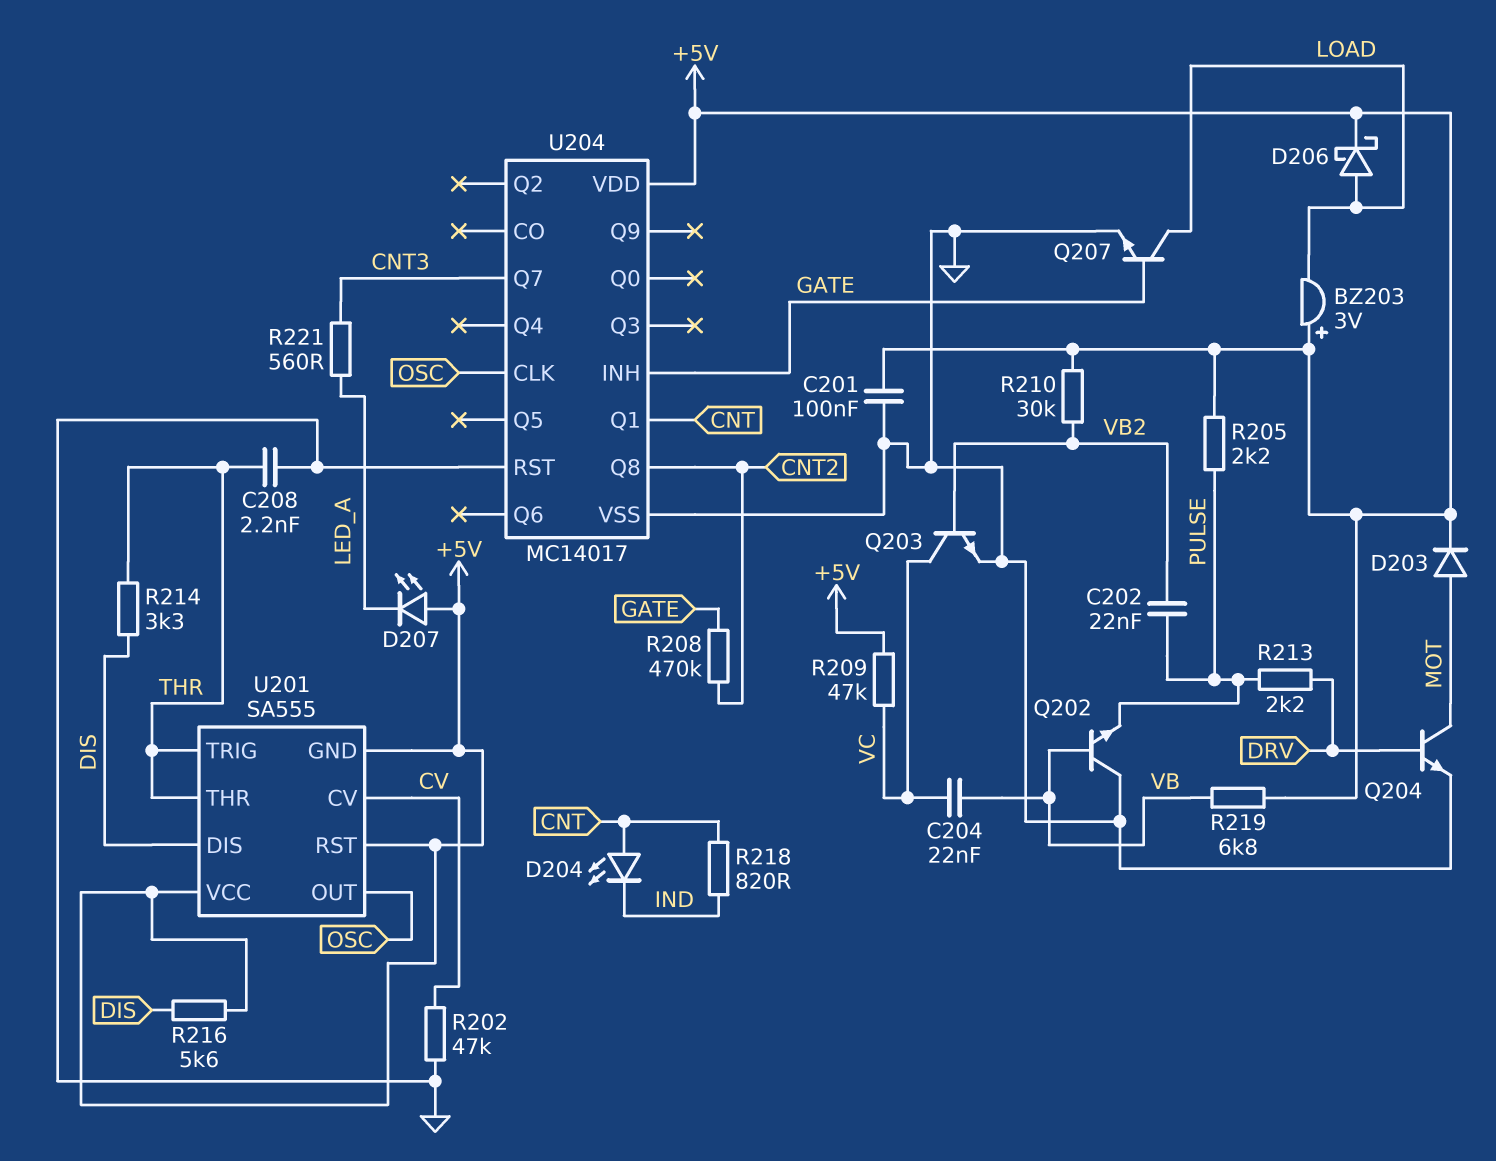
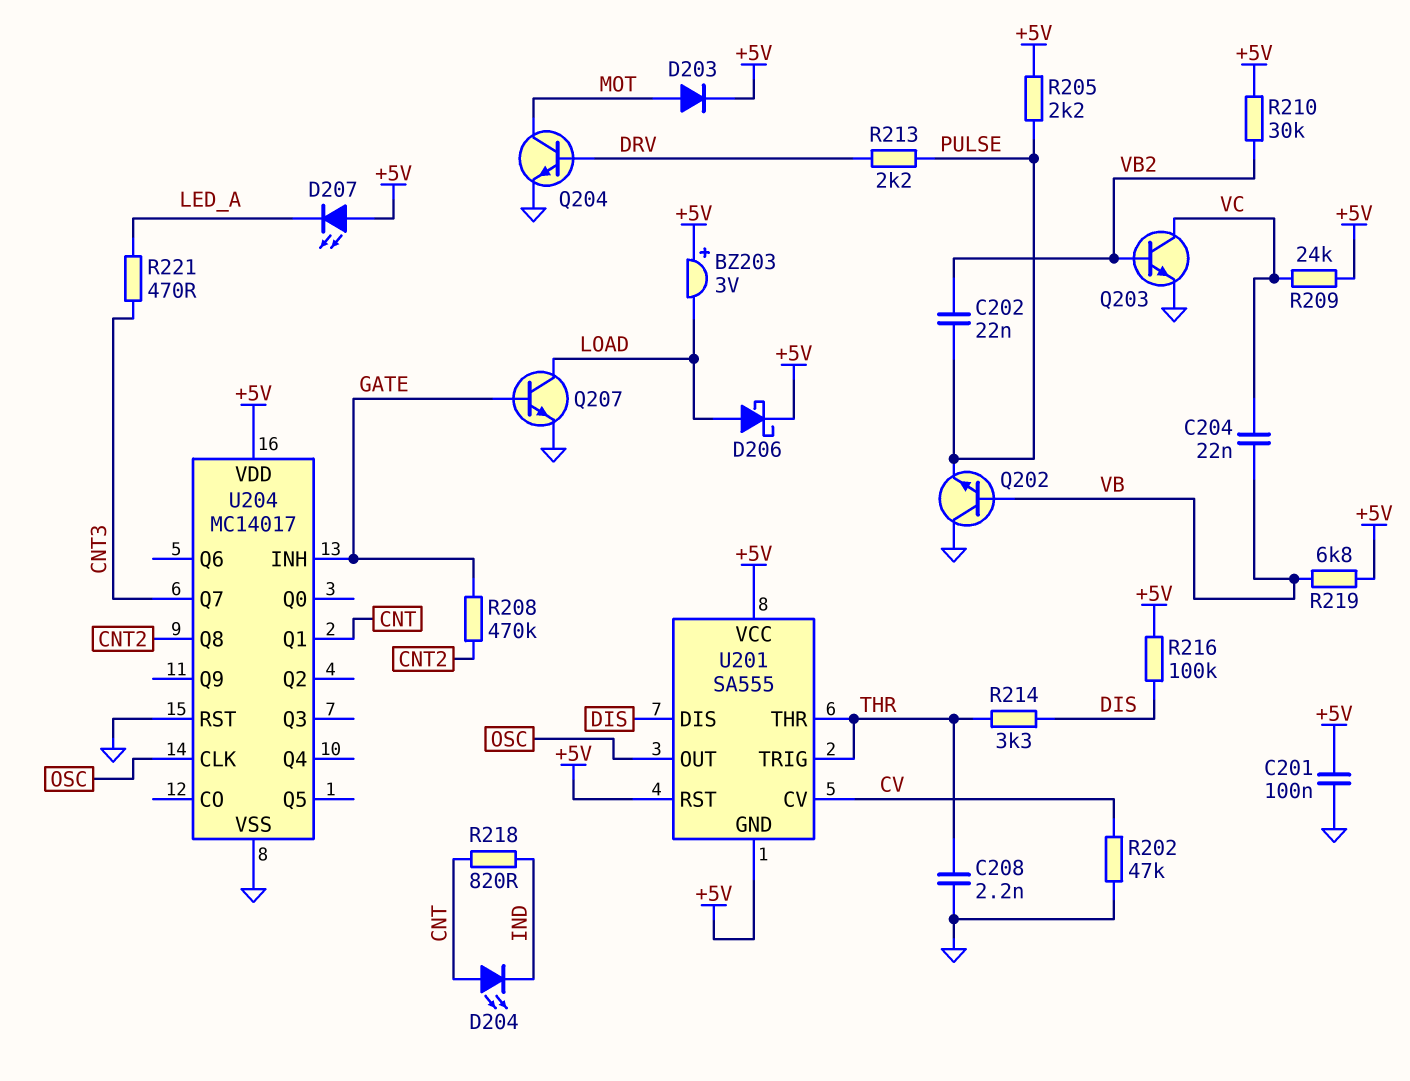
R209: 47k (+5V, VC) -> 24k (+5V, VC)
R216: 5.6k (+5V, DIS) -> 100k (+5V, DIS)
R221: 560 (CNT3, LED_A) -> 470 (CNT3, LED_A)

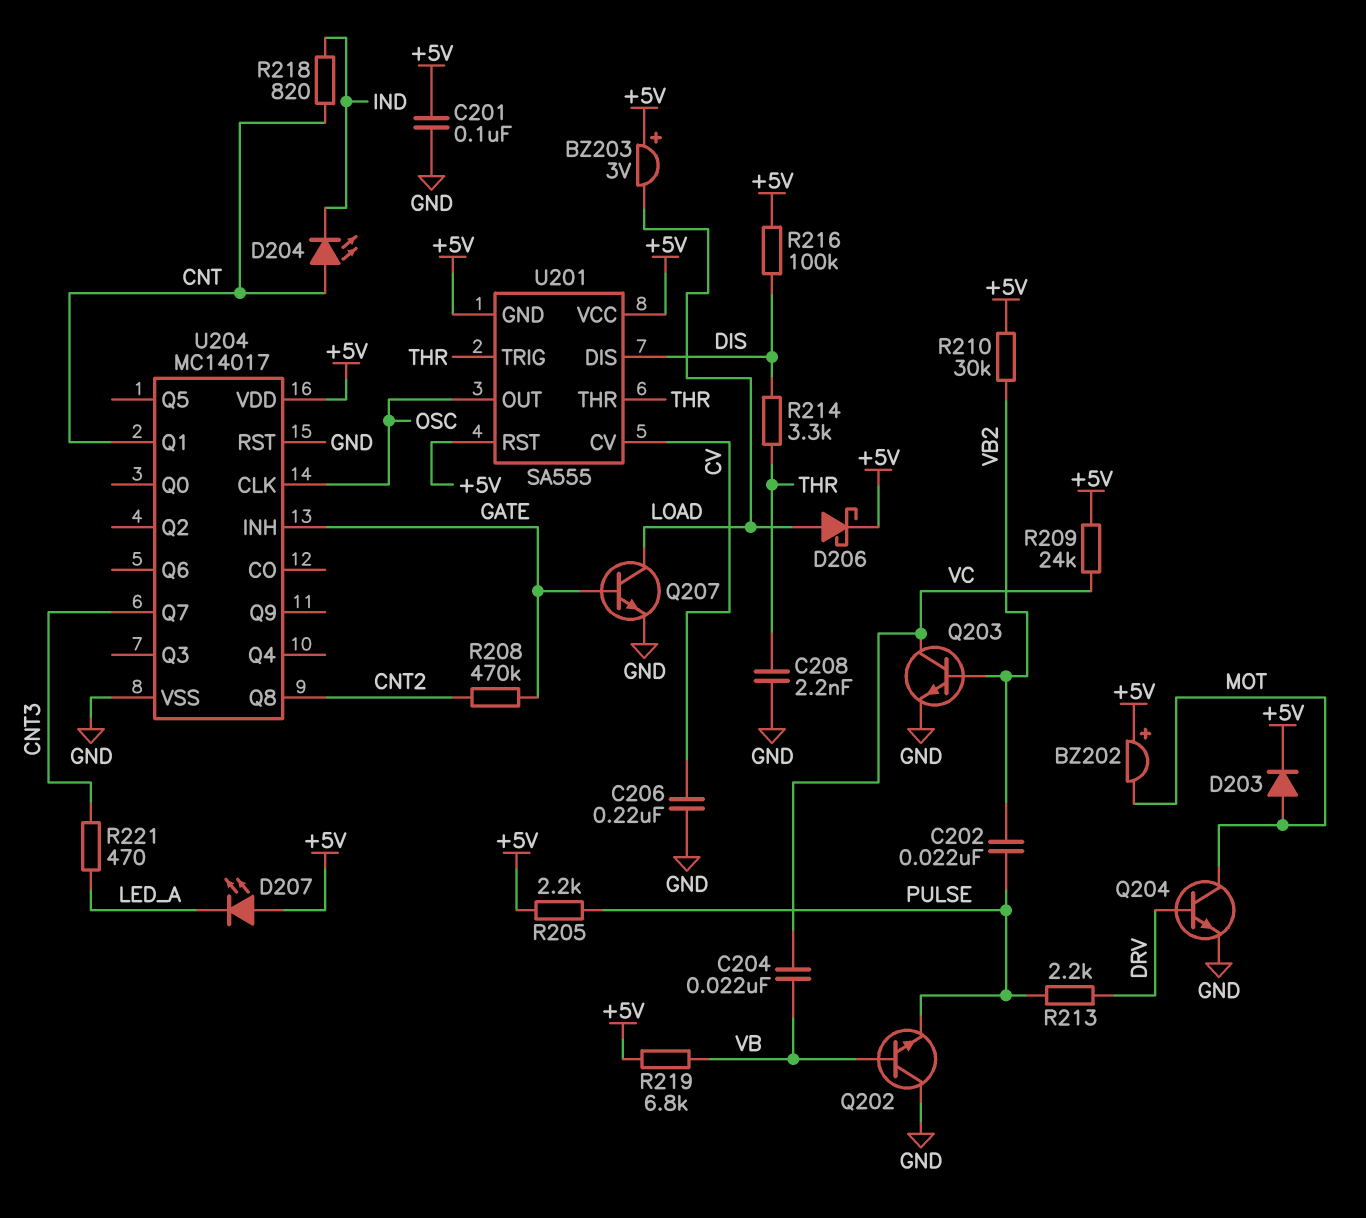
BZ202: none -> buzzer (plus +5V, minus MOT)
C206: none -> 220nF (CV, GND)
R202: 47k (CV, GND) -> none

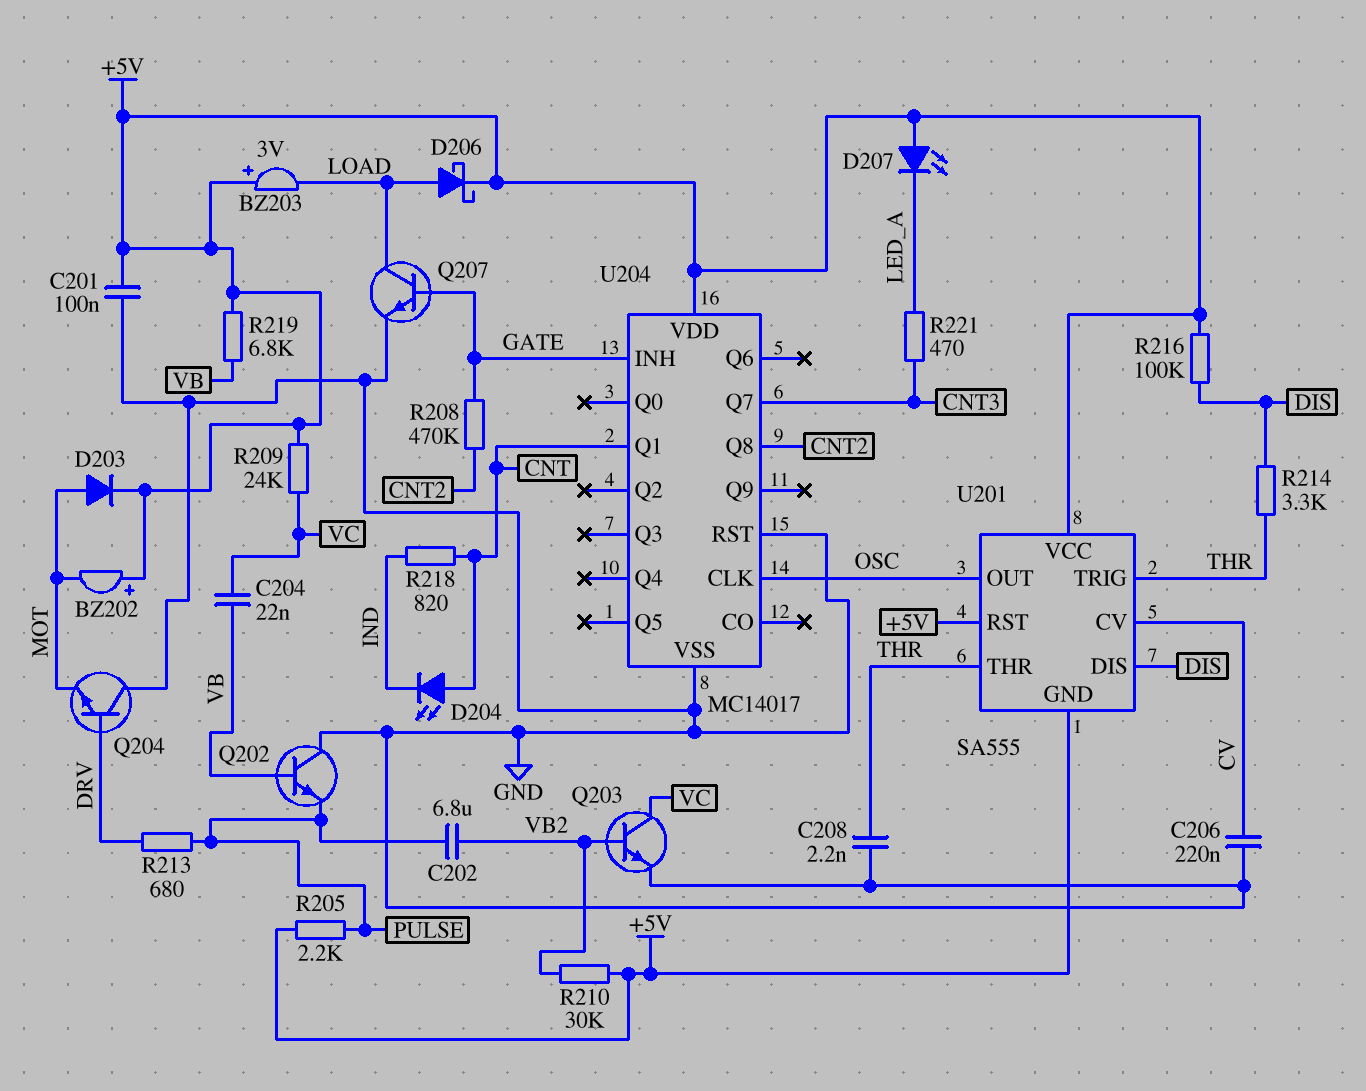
C202: 22nF (PULSE, VB2) -> 6.8uF (PULSE, VB2)
Q204: NPN (B DRV, C MOT, E GND) -> NPN (B DRV, C GND, E MOT)
R213: 2.2k (DRV, PULSE) -> 680 (DRV, PULSE)

